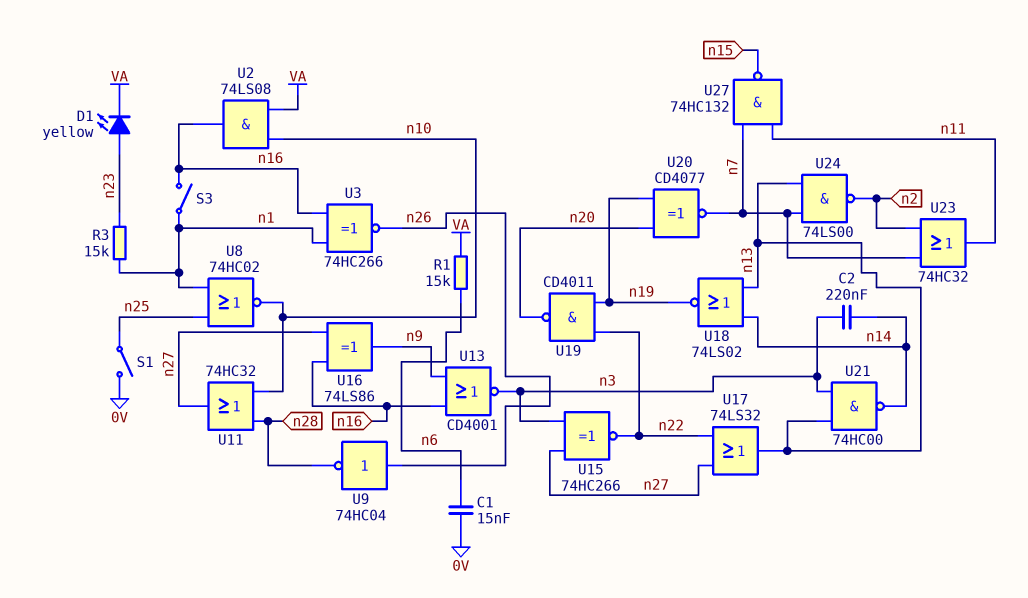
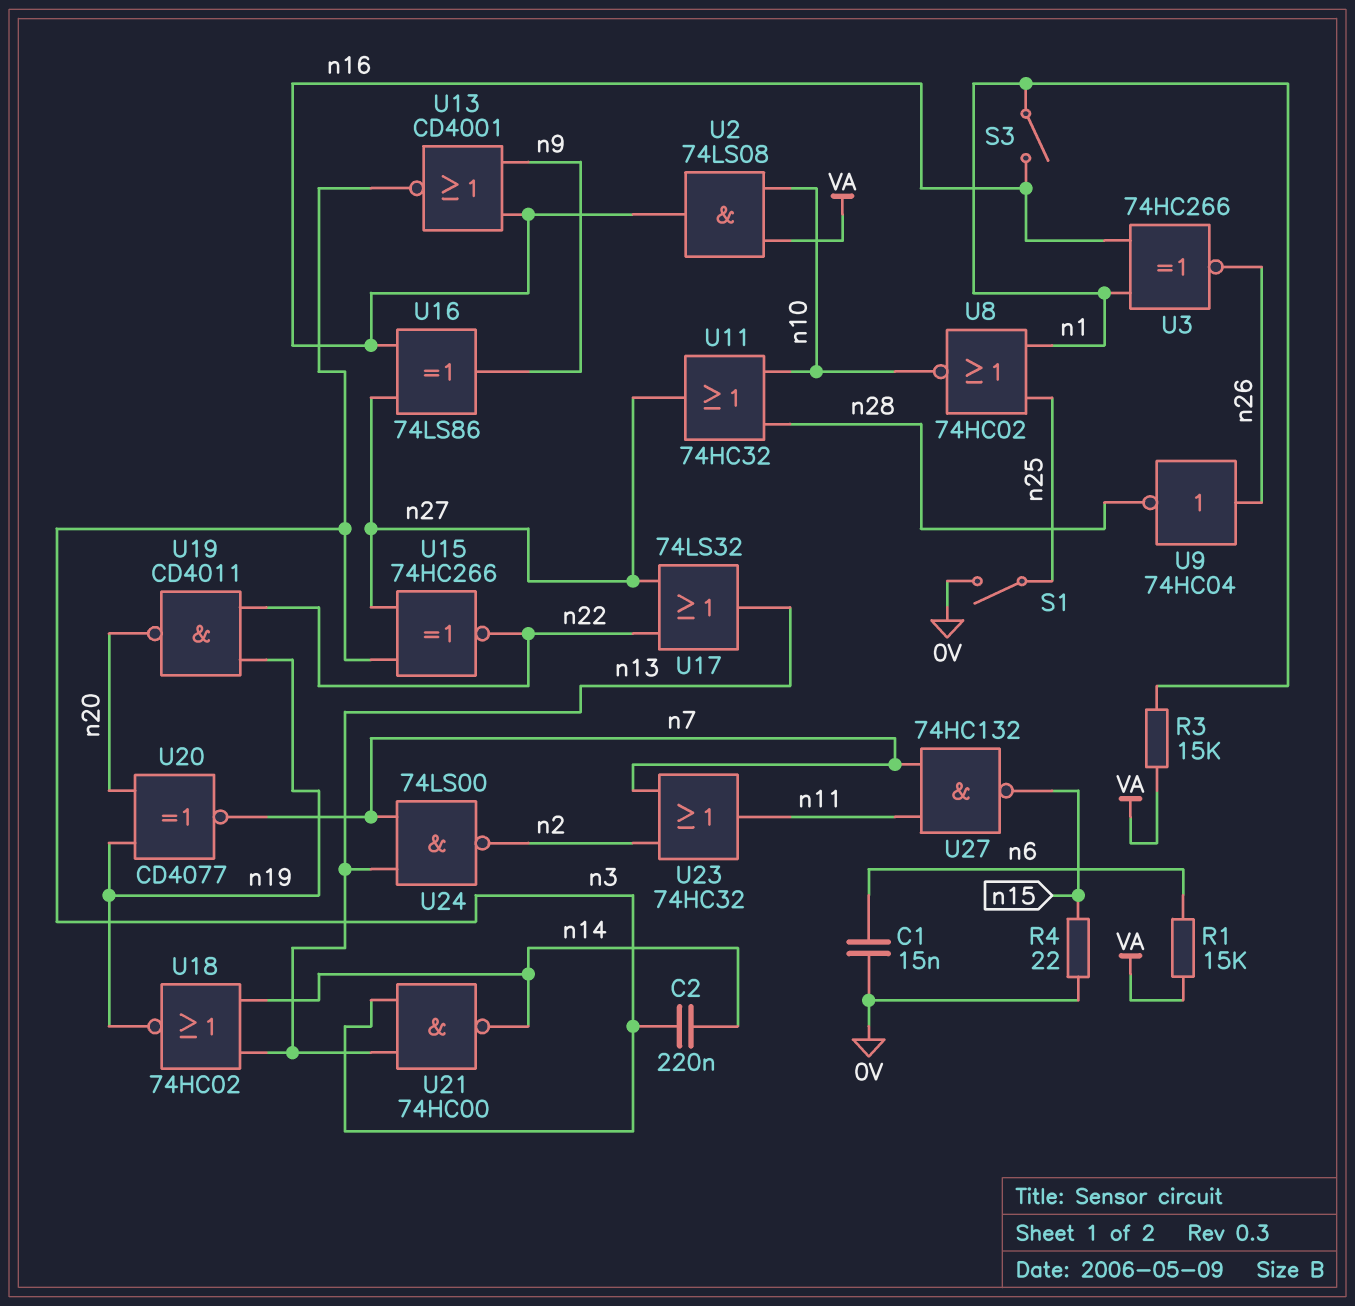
D1: LED yellow (A n23, K VA) -> none
R3: 15k (n1, n23) -> 15k (VA, n1)
R4: none -> 22 (0V, n15)
U18: NOR 74LS02 (in n13, in n14, out n19) -> NOR 74HC02 (in n13, in n14, out n19)

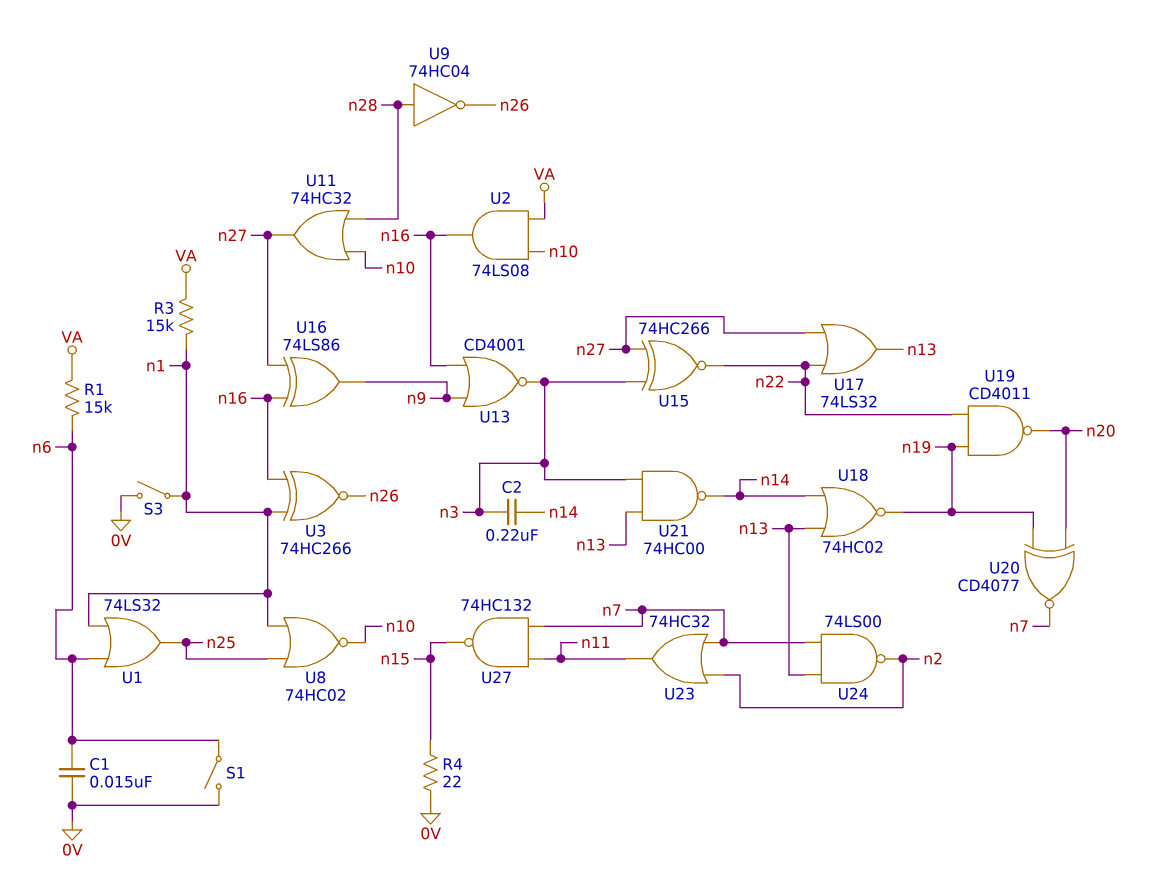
S1: switch (0V, n25) -> switch (0V, n6)
S3: switch (n1, n16) -> switch (0V, n1)
U1: none -> OR 74LS32 (in n1, in n6, out n25)
U9: NOT 74HC04 (in n26, out n28) -> NOT 74HC04 (in n28, out n26)

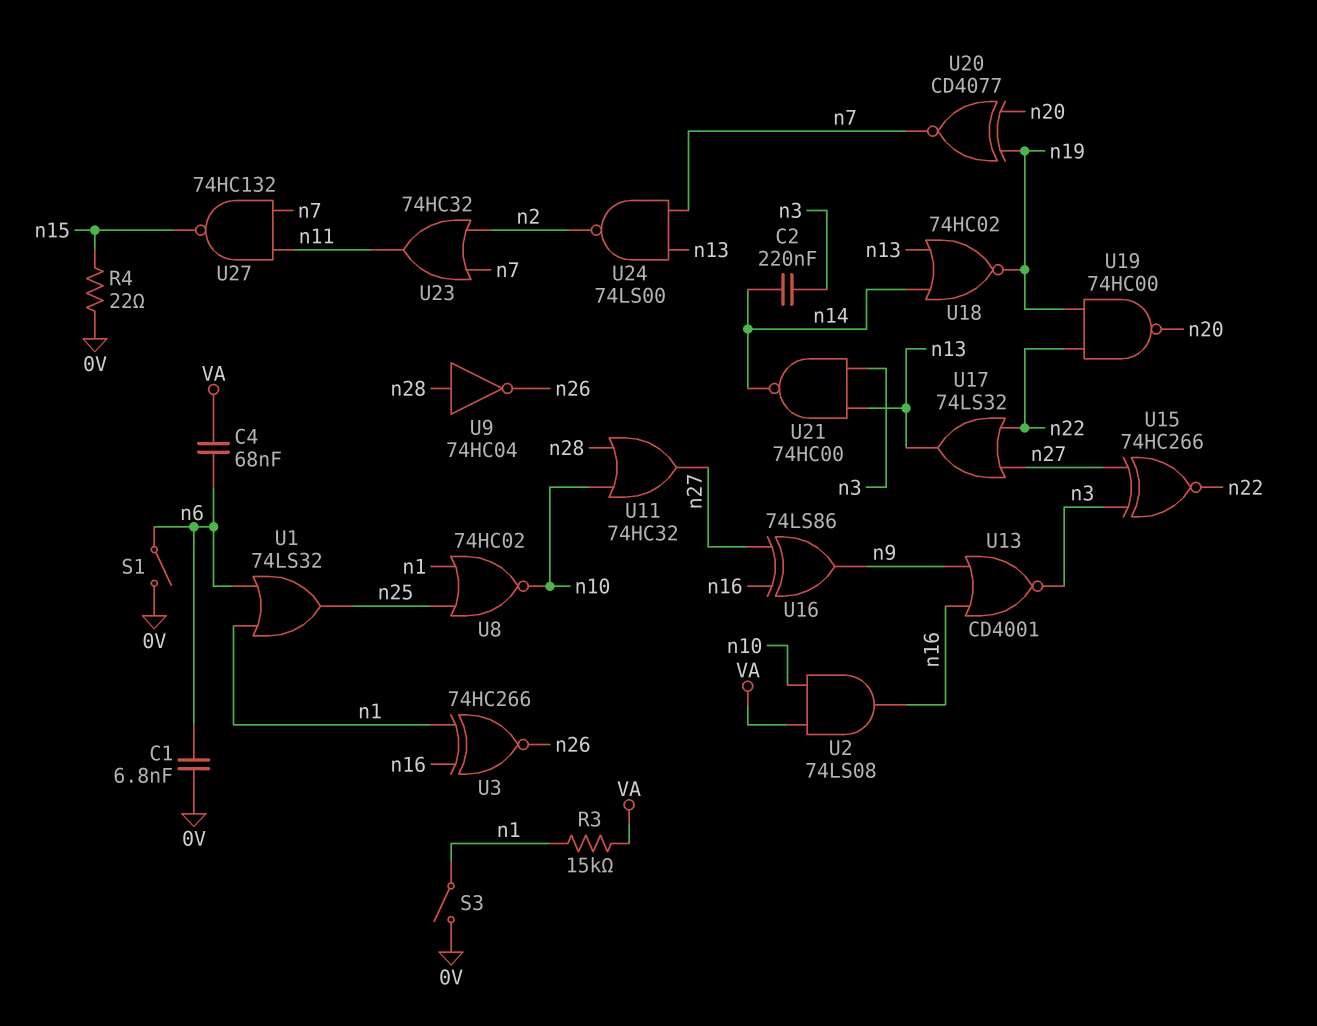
C1: 15nF (0V, n6) -> 6.8nF (0V, n6)
C4: none -> 68nF (VA, n6)
R1: 15k (VA, n6) -> none
U19: NAND CD4011 (in n19, in n22, out n20) -> NAND 74HC00 (in n19, in n22, out n20)

